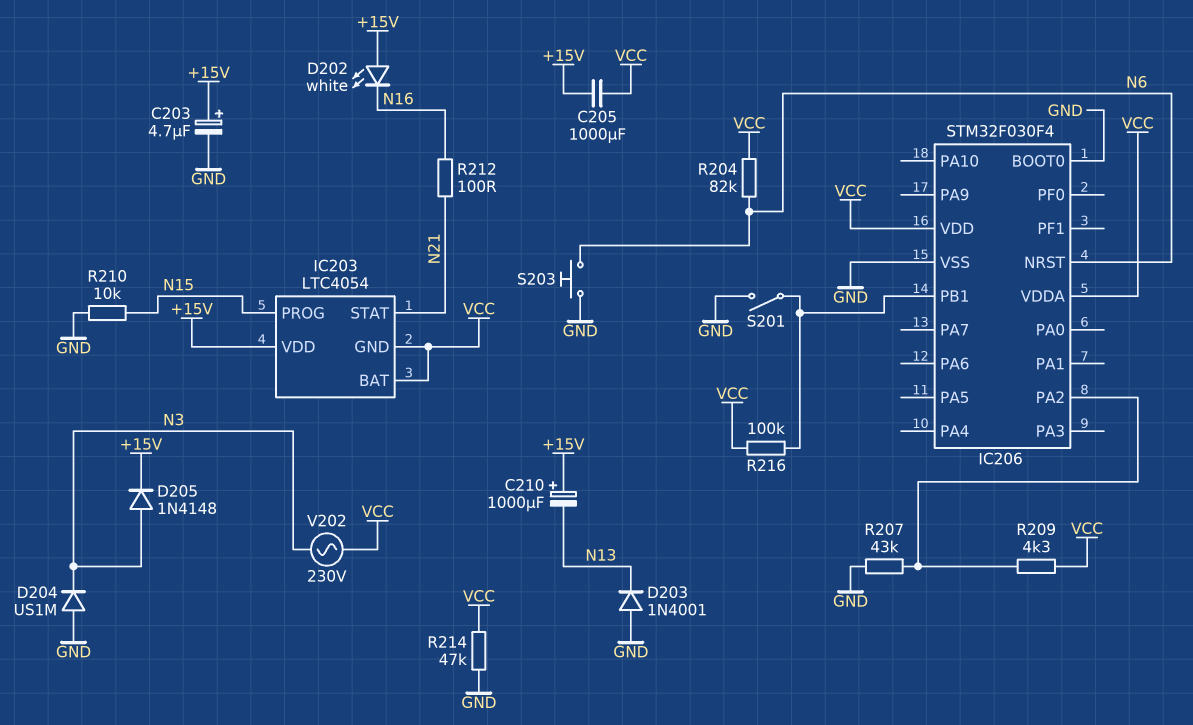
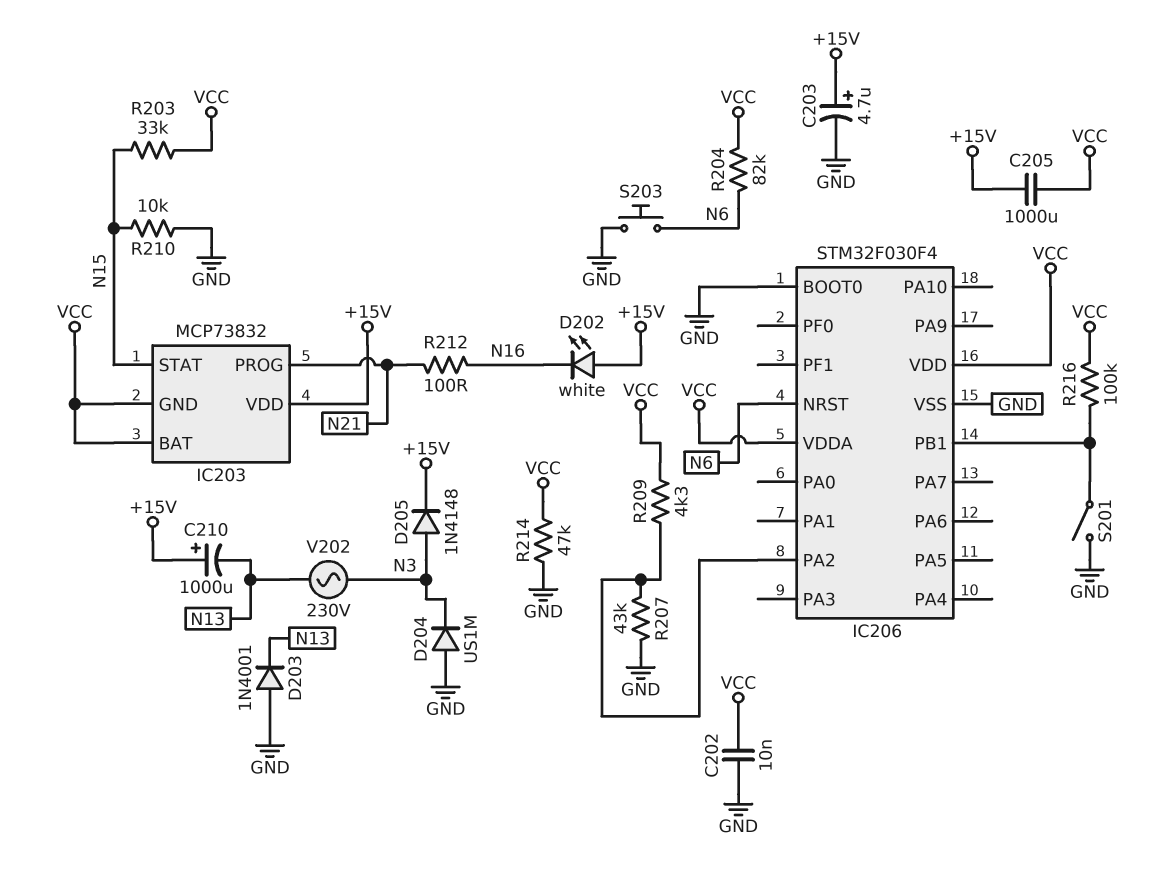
C202: none -> 10nF (GND, VCC)
IC203: LTC4054 -> MCP73832
IC203 pin PROG: N15 -> N21
IC203 pin STAT: N21 -> N15
R203: none -> 33k (N15, VCC)
V202: AC 230V (N3, VCC) -> AC 230V (N3, N13)

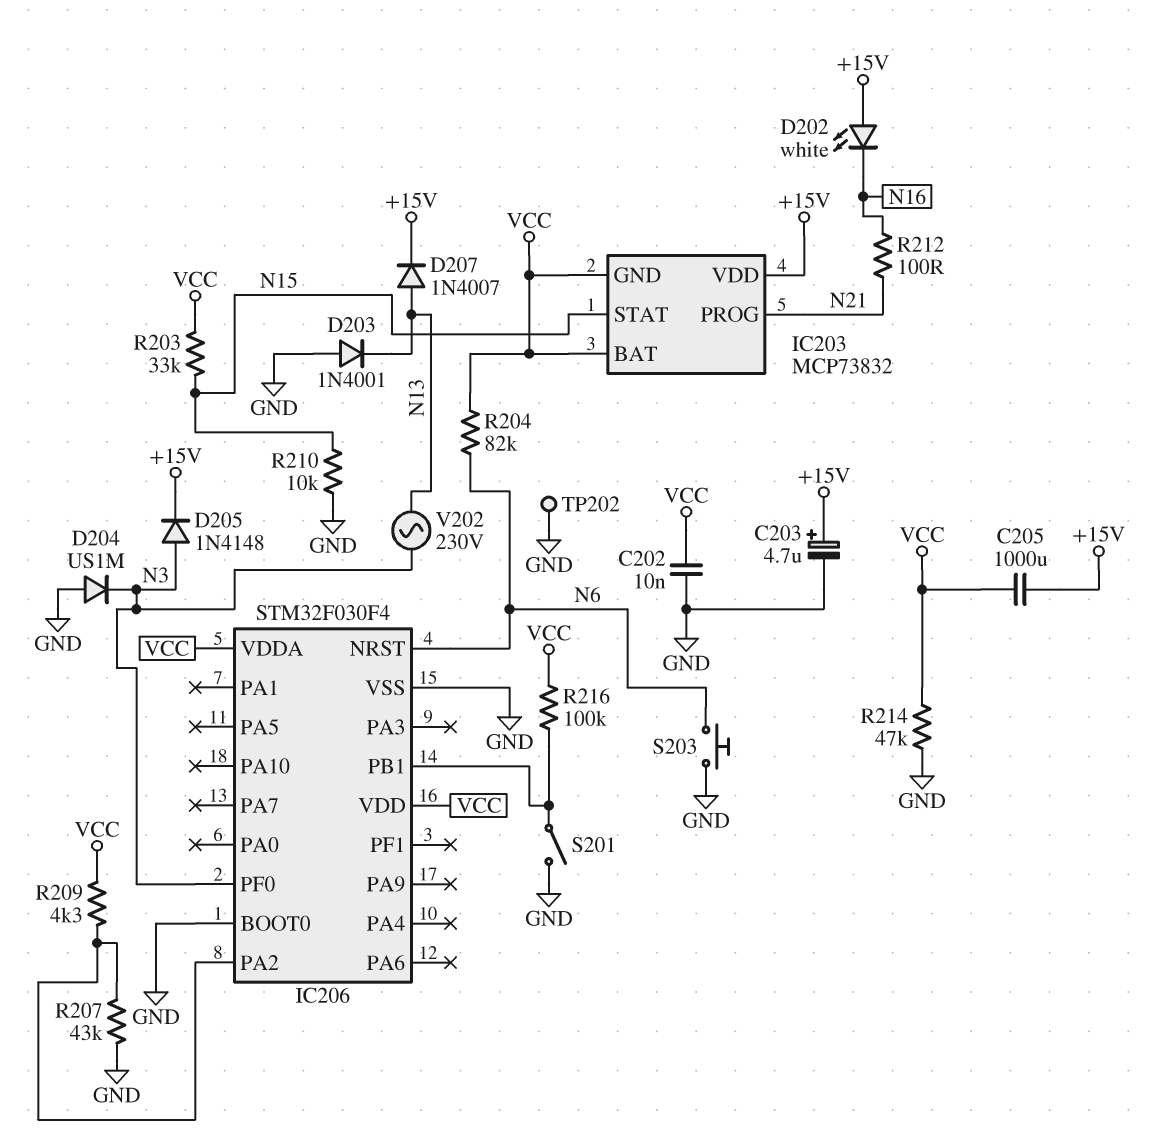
C210: 1000uF (plus +15V, minus N13) -> none
D207: none -> diode 1N4007 (A N13, K +15V)
IC206 pin PF0: none -> N3
TP202: none -> test point (GND)

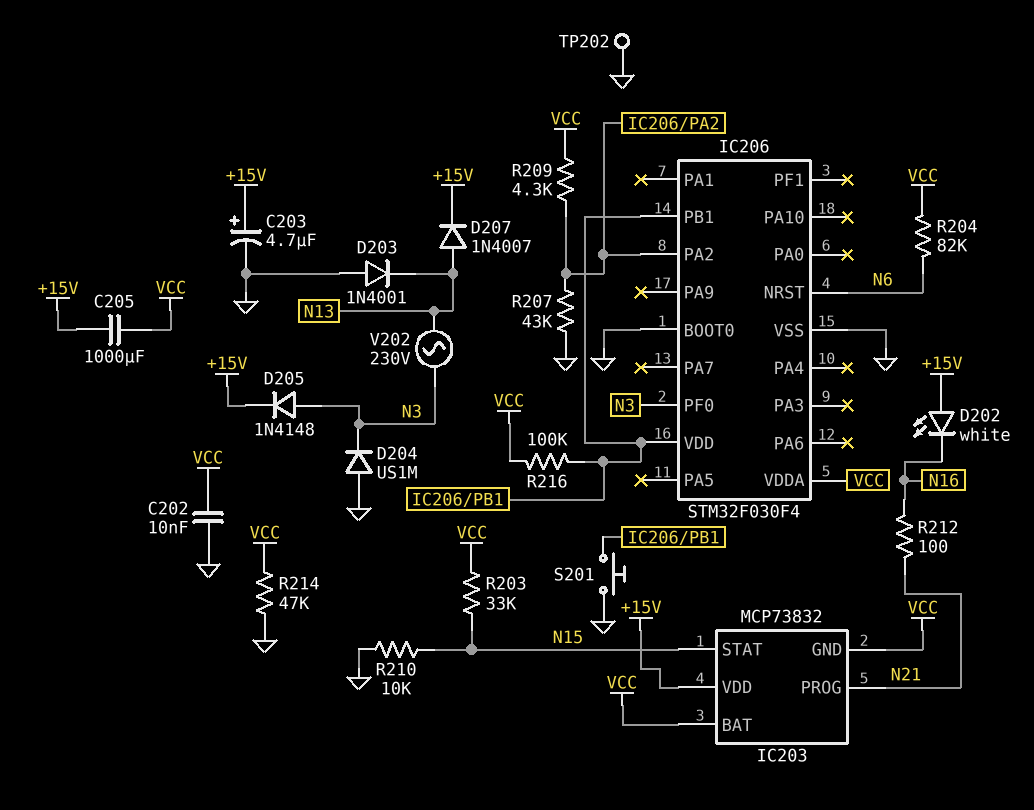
IC206 pin VDD: VCC -> IC206/PB1
S201: switch (GND, IC206/PB1) -> button (GND, IC206/PB1)
S203: button (GND, N6) -> none

